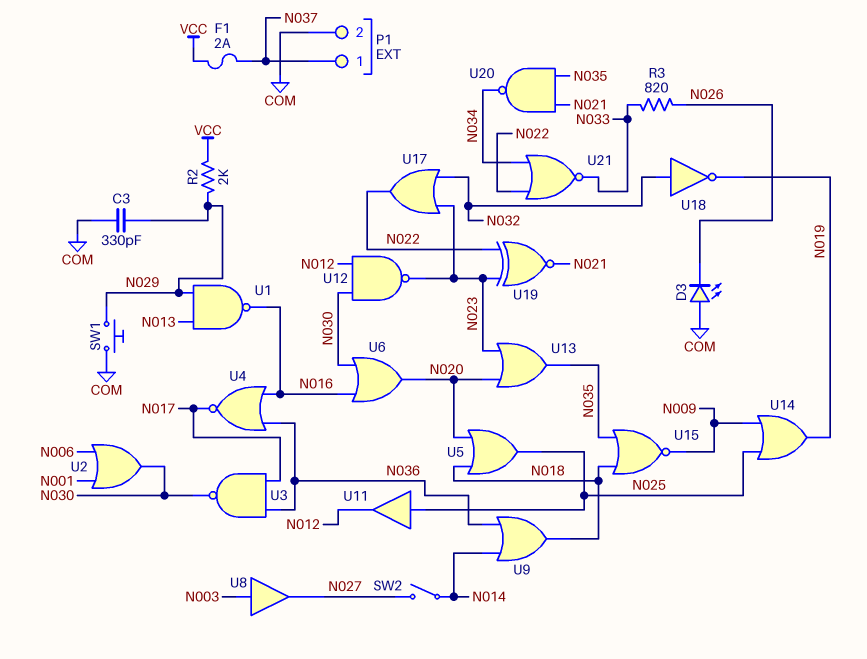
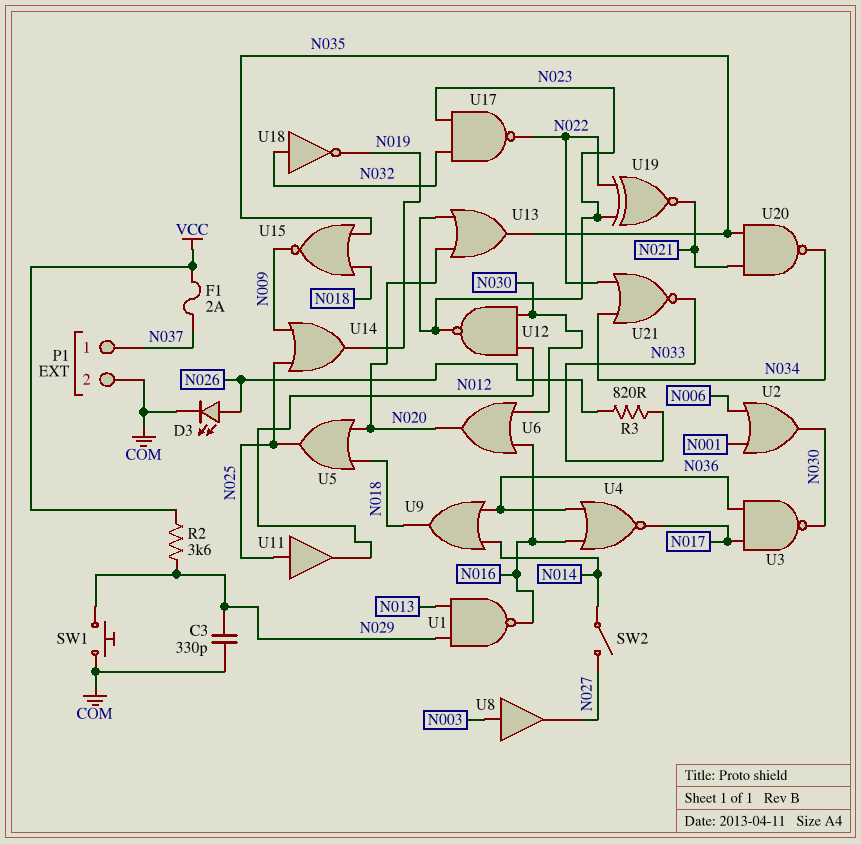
D3: LED (A COM, K N026) -> LED (A N026, K COM)
R2: 2k (N029, VCC) -> 3.6k (N029, VCC)
U17: OR (in N023, in N032, out N022) -> NAND (in N023, in N032, out N022)

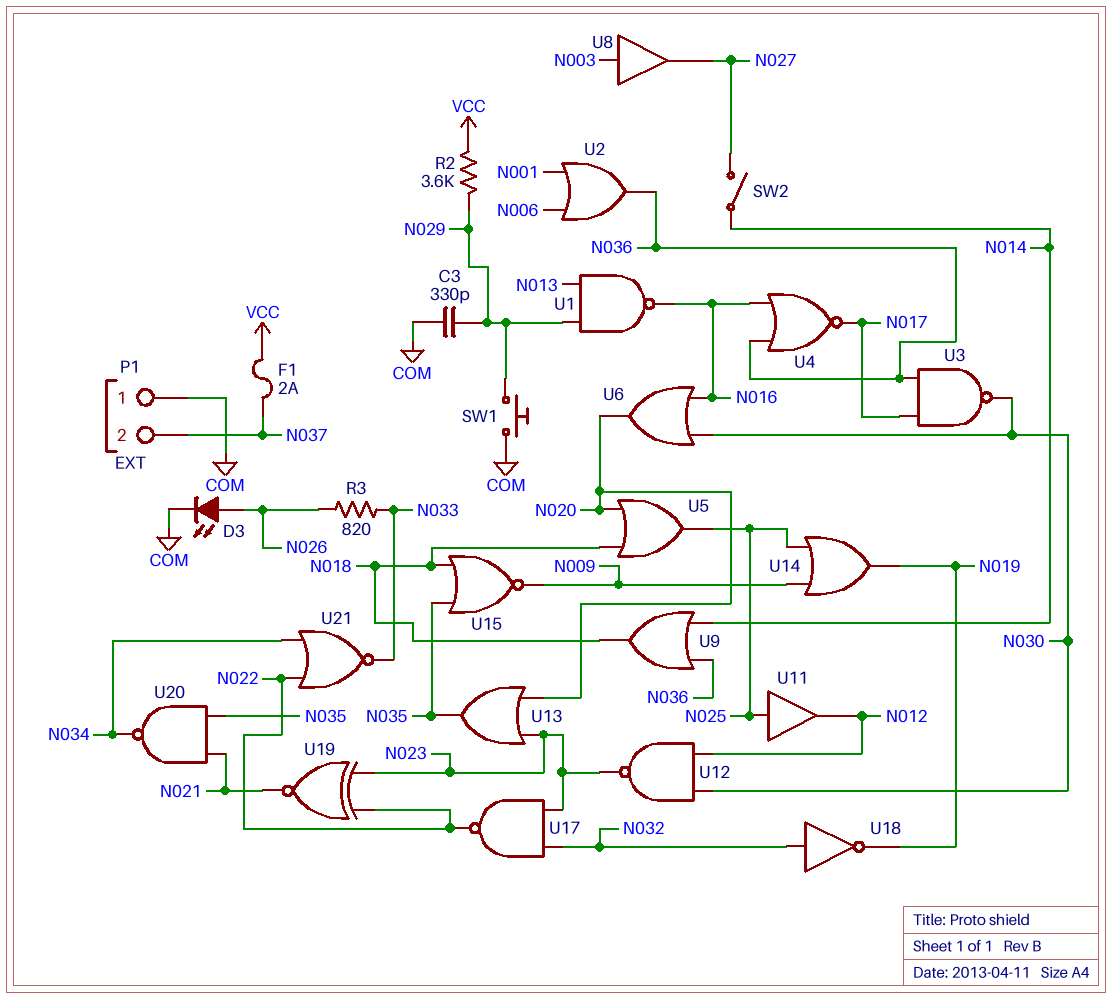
P1 pin 1: N037 -> COM
P1 pin 2: COM -> N037
U2: OR (in N001, in N006, out N030) -> OR (in N001, in N006, out N036)

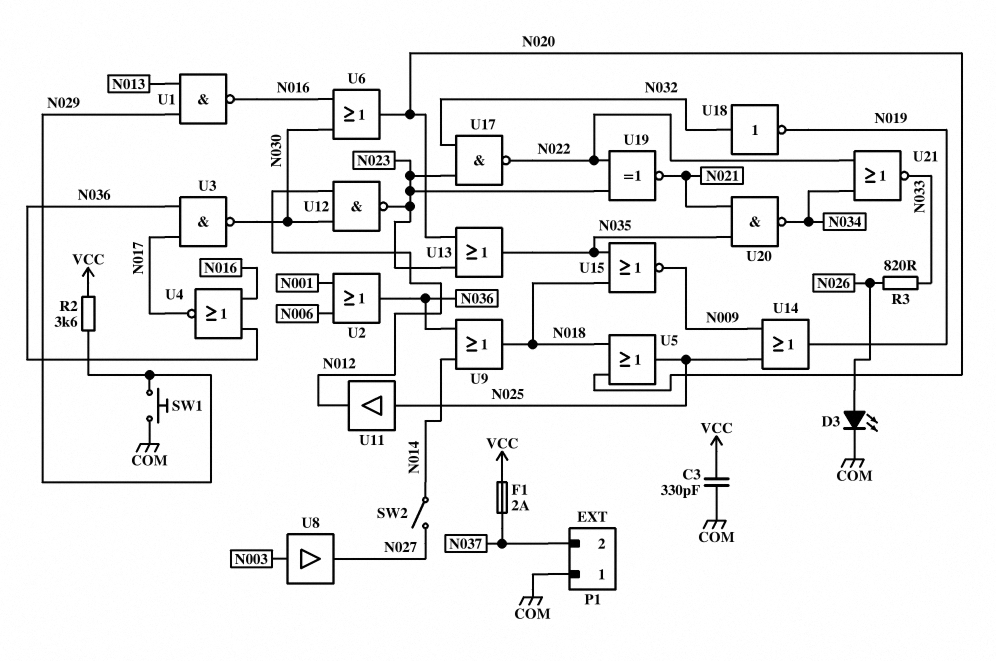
C3: 330pF (COM, N029) -> 330pF (COM, VCC)

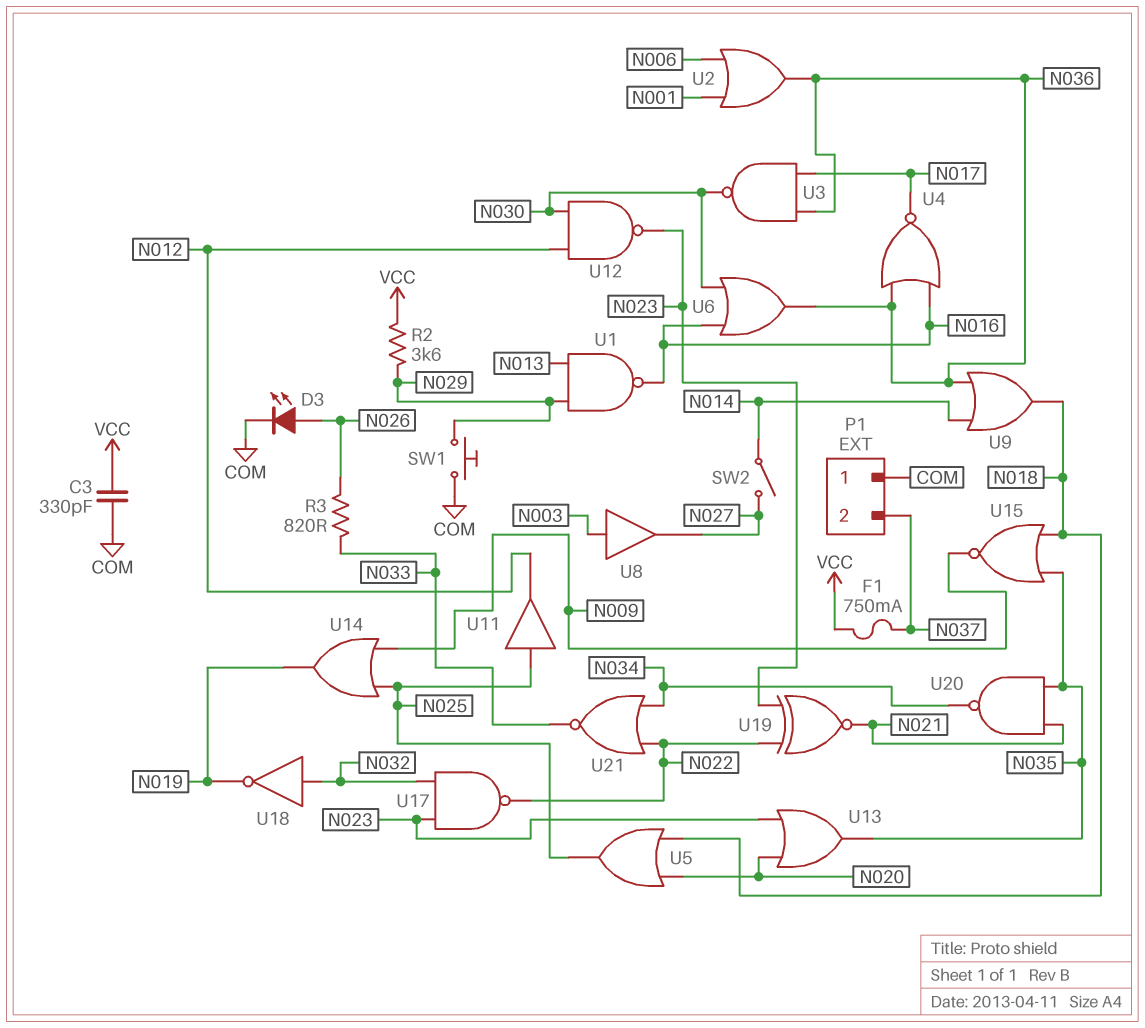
F1: 2A (N037, VCC) -> 750mA (N037, VCC)
U6: OR (in N016, in N030, out N020) -> OR (in N016, in N030, out N036)

